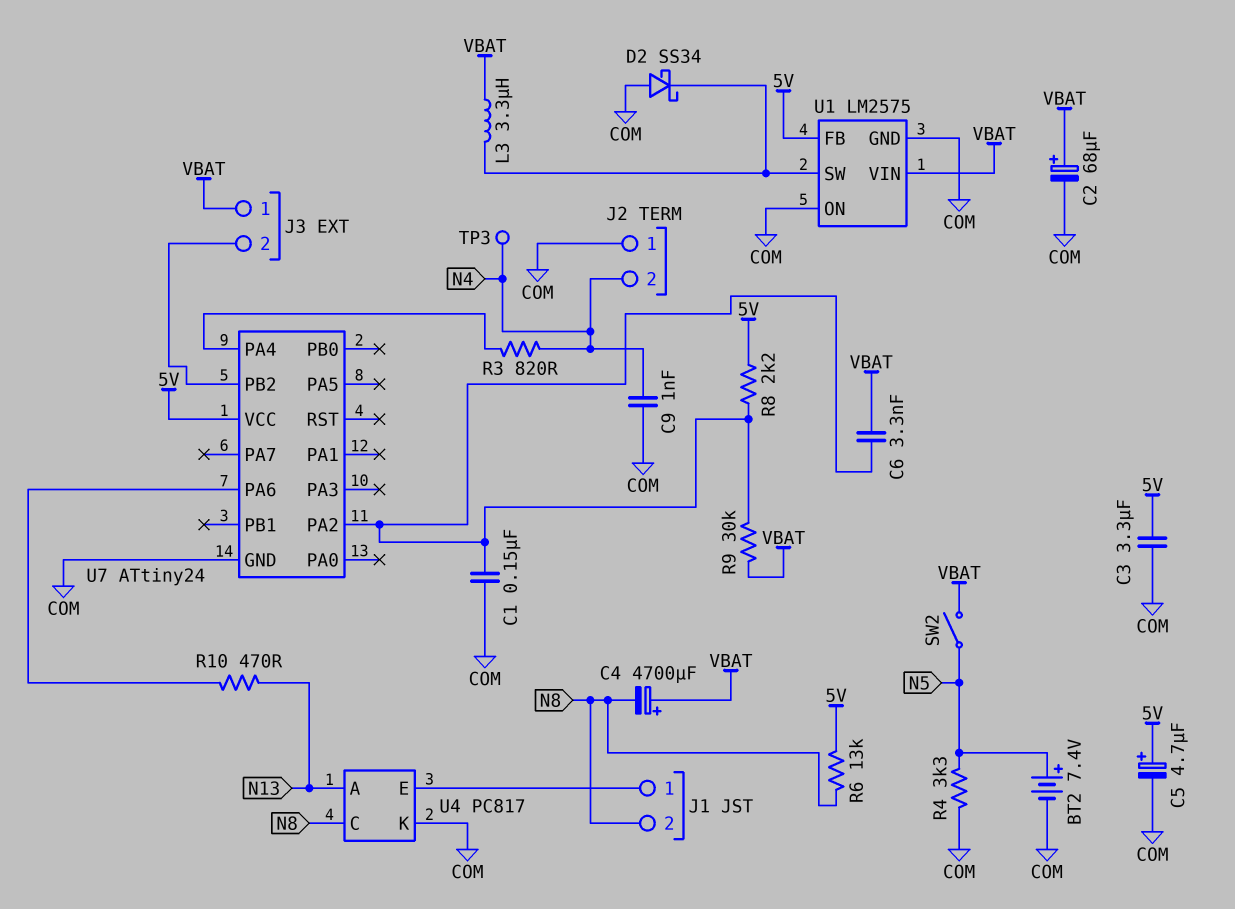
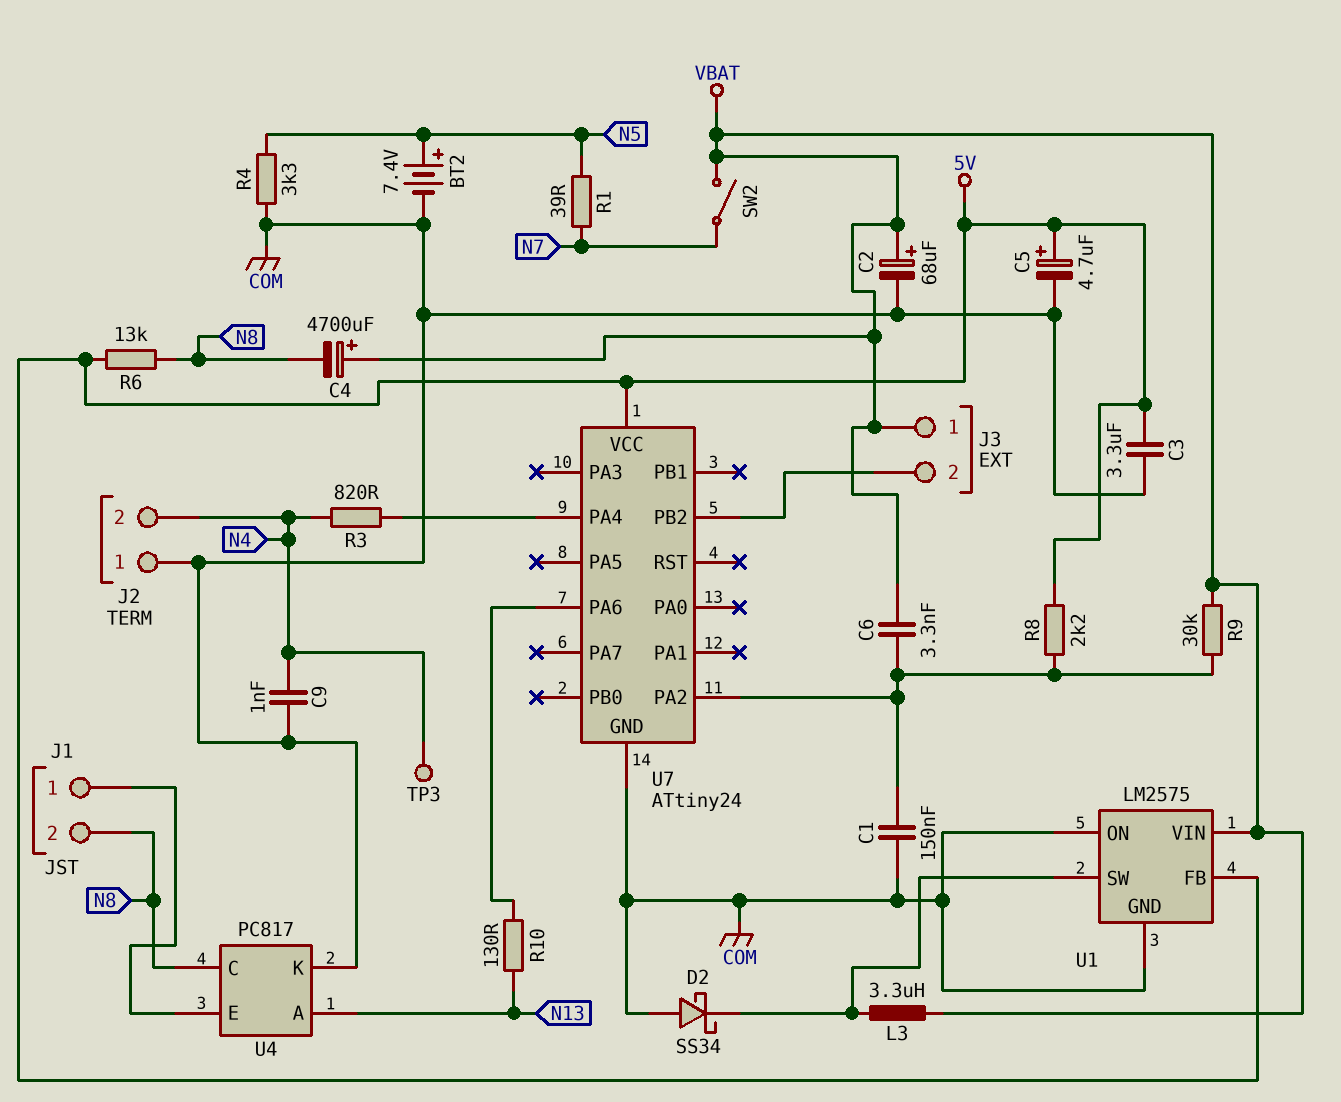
R1: none -> 39 (N5, N7)
R10: 470 (N13, U7/PA6) -> 130 (N13, U7/PA6)
SW2: switch (N5, VBAT) -> switch (N7, VBAT)

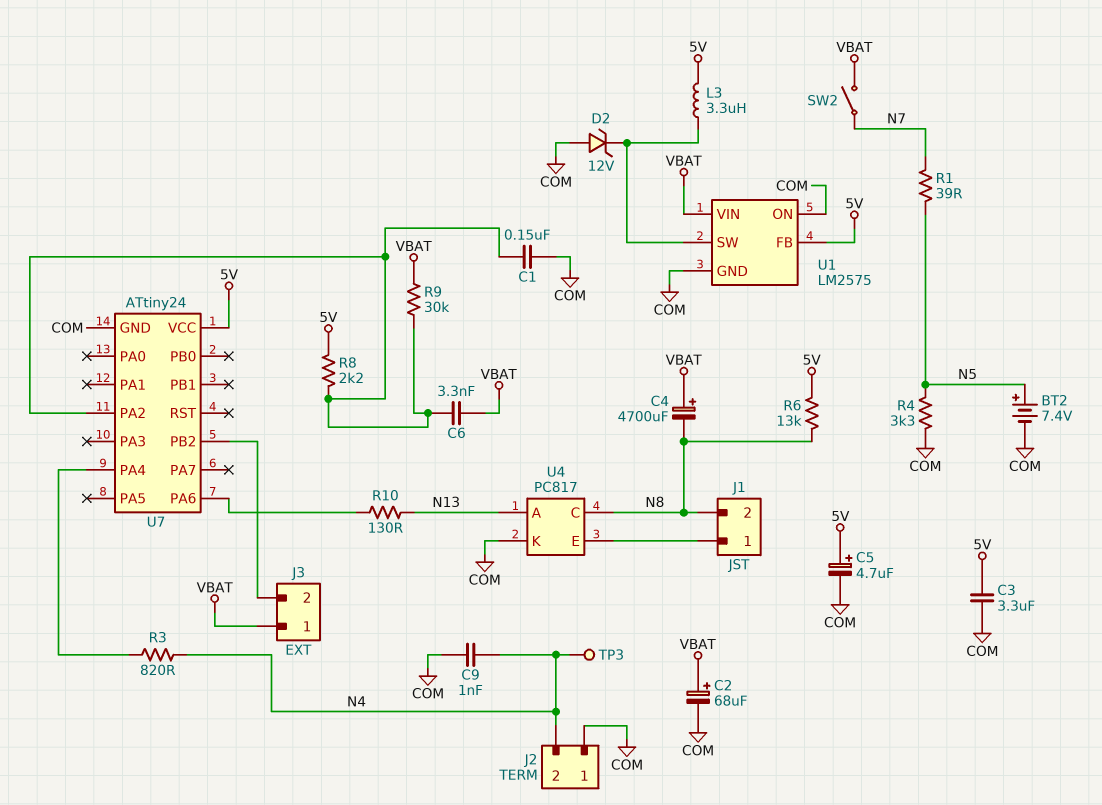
D2: schottky SS34 (A COM, K U1/SW) -> zener 12V (A COM, K U1/SW)
L3: 3.3uH (U1/SW, VBAT) -> 3.3uH (5V, U1/SW)

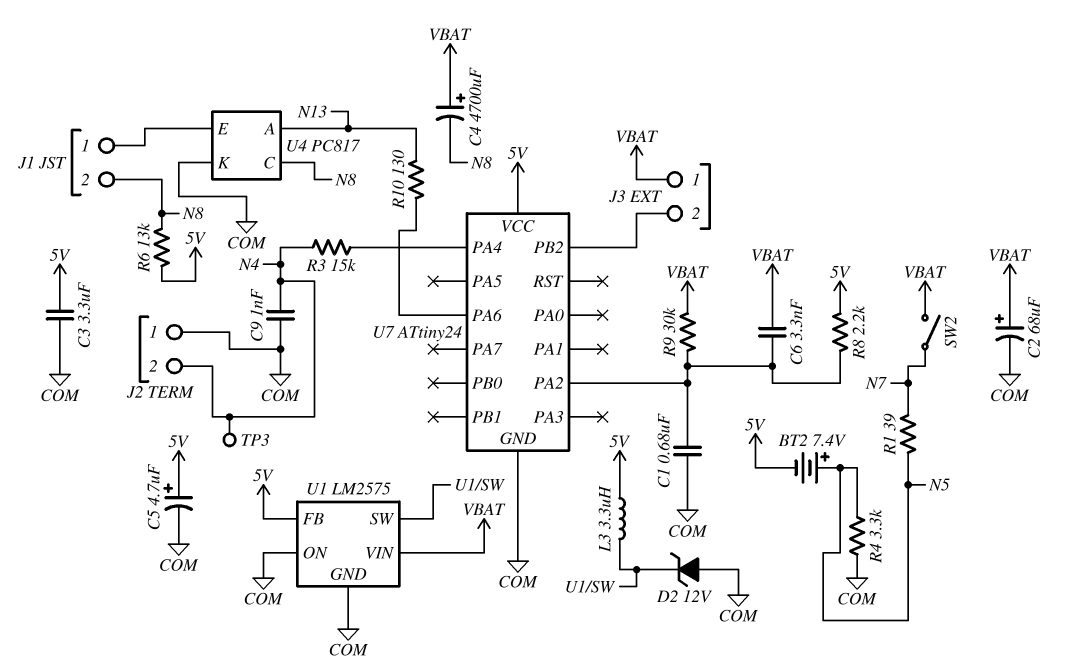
BT2: 7.4V (plus N5, minus COM) -> 7.4V (plus N5, minus 5V)
C1: 150nF (COM, U7/PA2) -> 680nF (COM, U7/PA2)
R3: 820 (N4, U7/PA4) -> 15k (N4, U7/PA4)

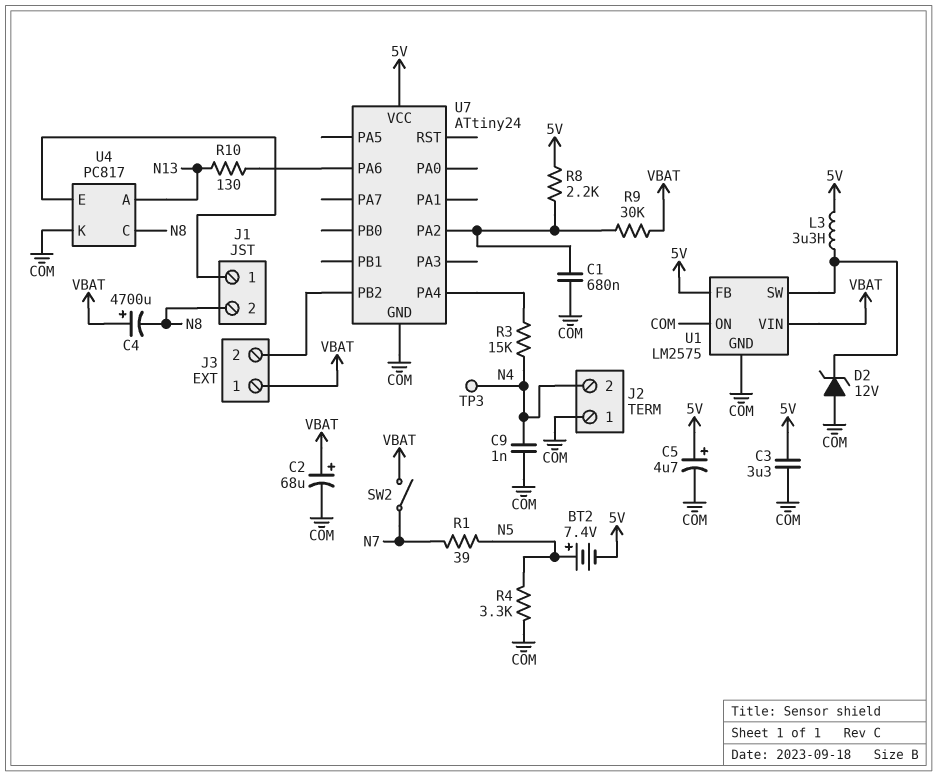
C6: 3.3nF (U7/PA2, VBAT) -> none
R6: 13k (5V, N8) -> none

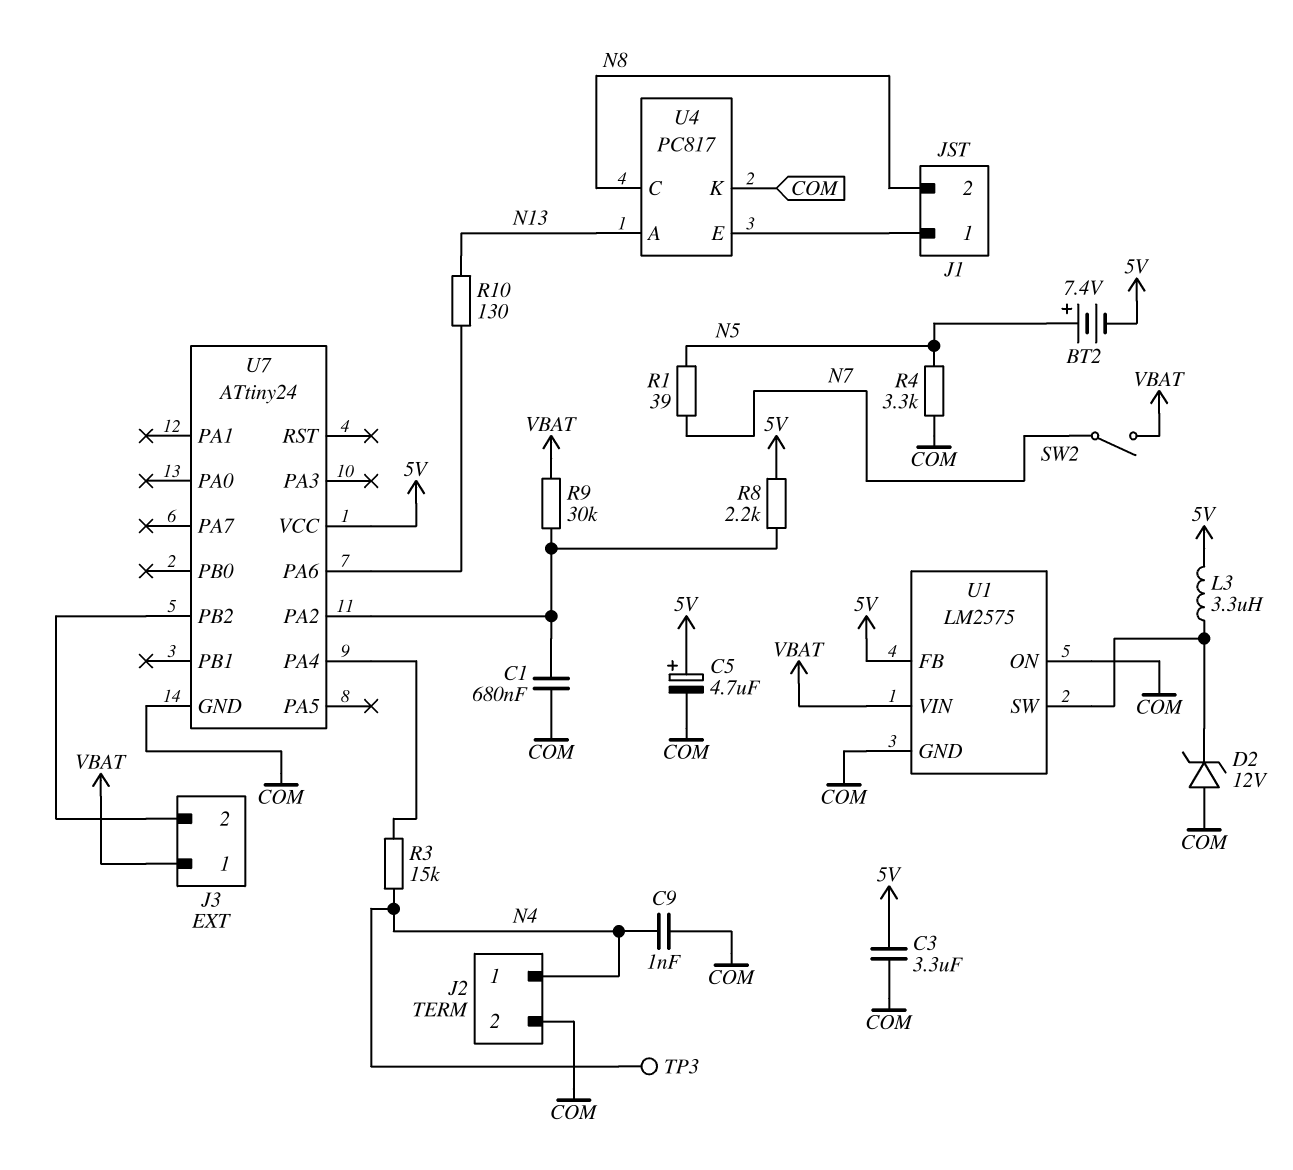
C2: 68uF (plus VBAT, minus COM) -> none
C4: 4700uF (plus VBAT, minus N8) -> none
J2 pin 1: COM -> N4
J2 pin 2: N4 -> COM

